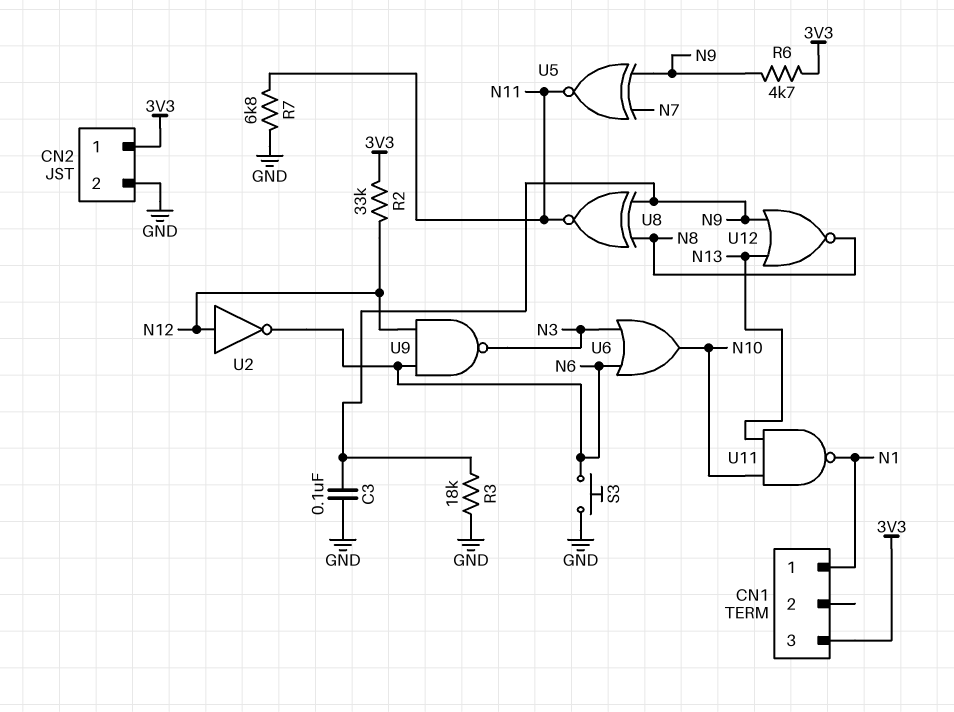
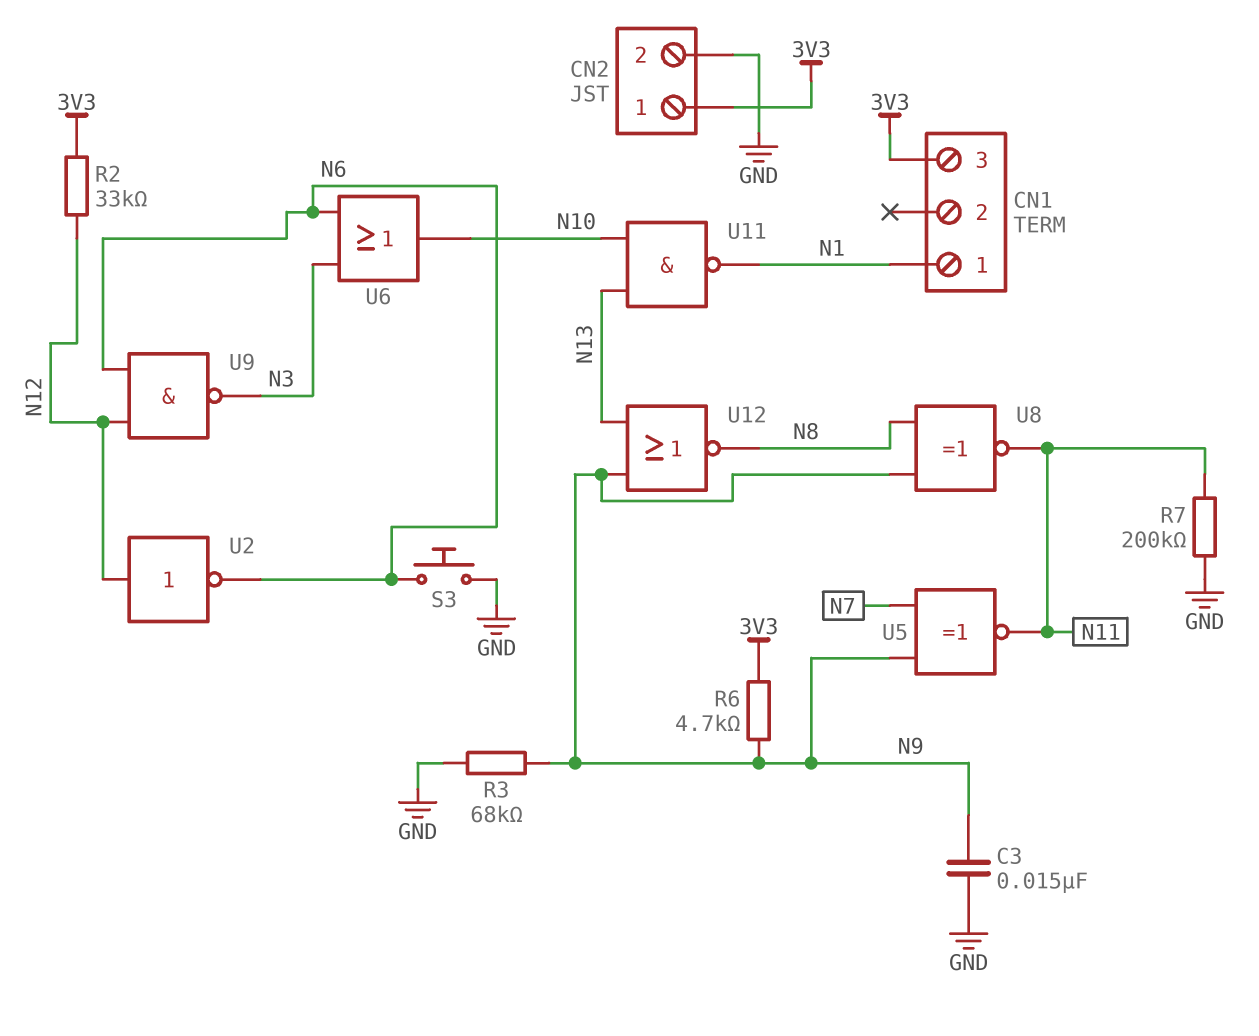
C3: 100nF (GND, N9) -> 15nF (GND, N9)
R3: 18k (GND, N9) -> 68k (GND, N9)
R7: 6.8k (GND, N11) -> 200k (GND, N11)

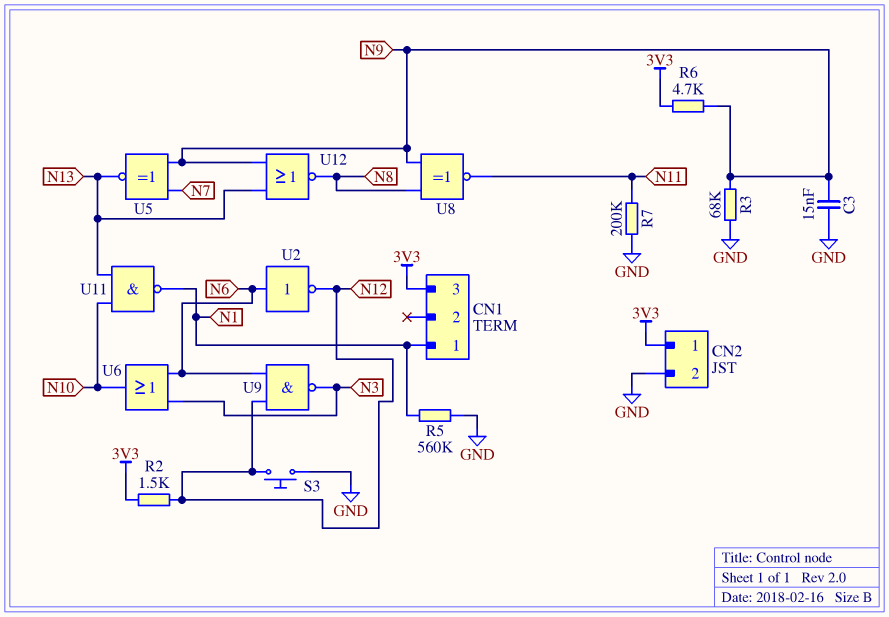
R2: 33k (3V3, N12) -> 1.5k (3V3, N12)
R5: none -> 560k (GND, N1)
S3: button (GND, N6) -> button (GND, N12)
U2: NOT (in N12, out N6) -> NOT (in N6, out N12)
U5: XNOR (in N7, in N9, out N11) -> XNOR (in N7, in N9, out N13)

